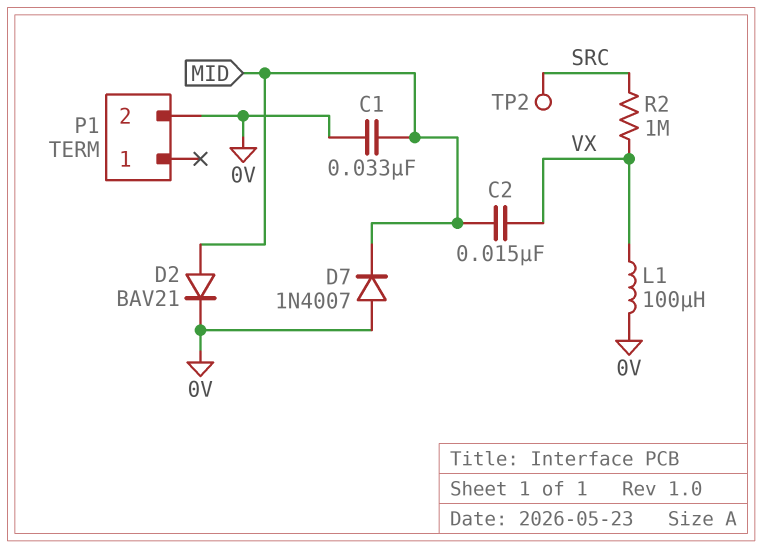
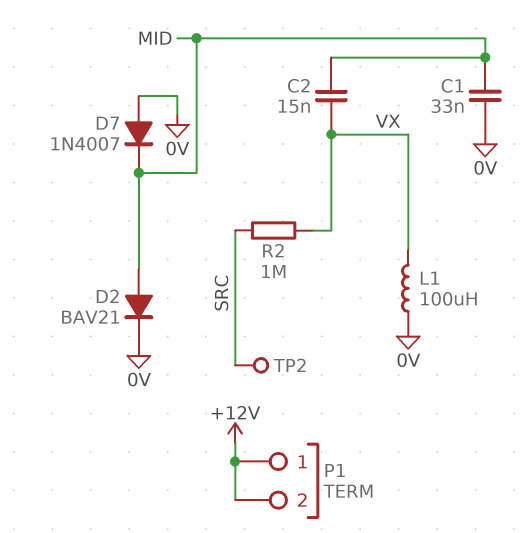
P1 pin 1: none -> +12V
P1 pin 2: 0V -> +12V

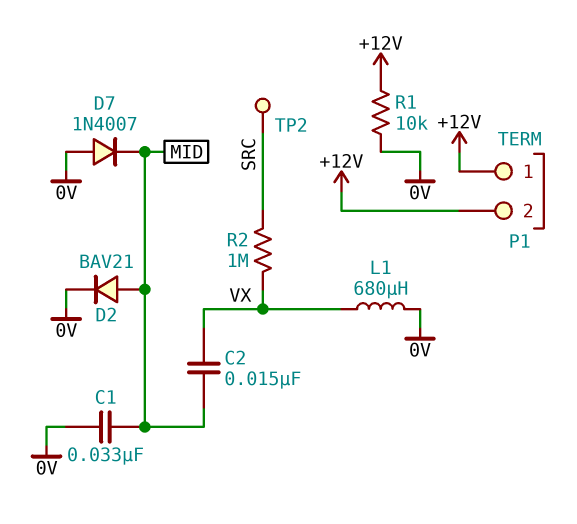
L1: 100uH (0V, VX) -> 680uH (0V, VX)
R1: none -> 10k (+12V, 0V)

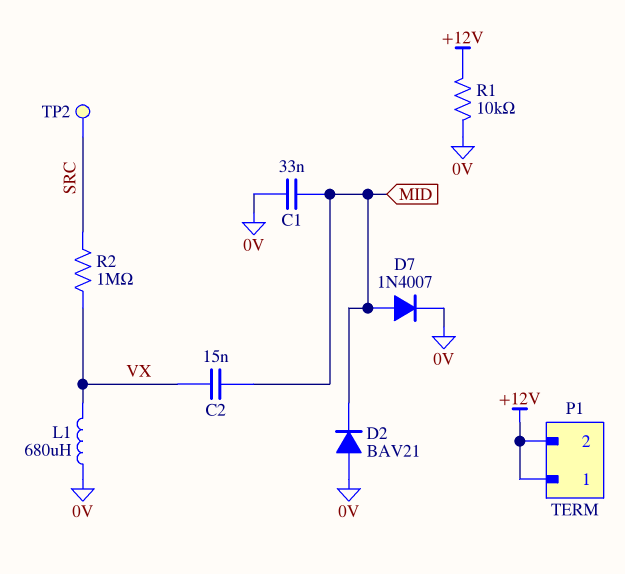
D2: diode BAV21 (A MID, K 0V) -> diode BAV21 (A 0V, K MID)
D7: diode 1N4007 (A 0V, K MID) -> diode 1N4007 (A MID, K 0V)

